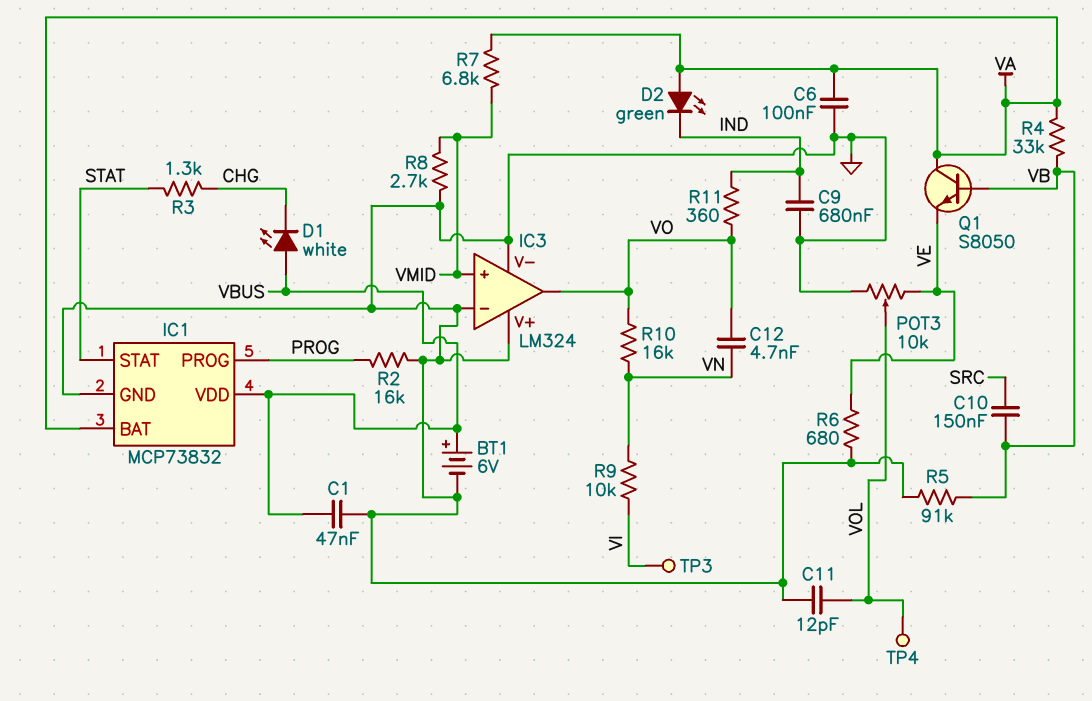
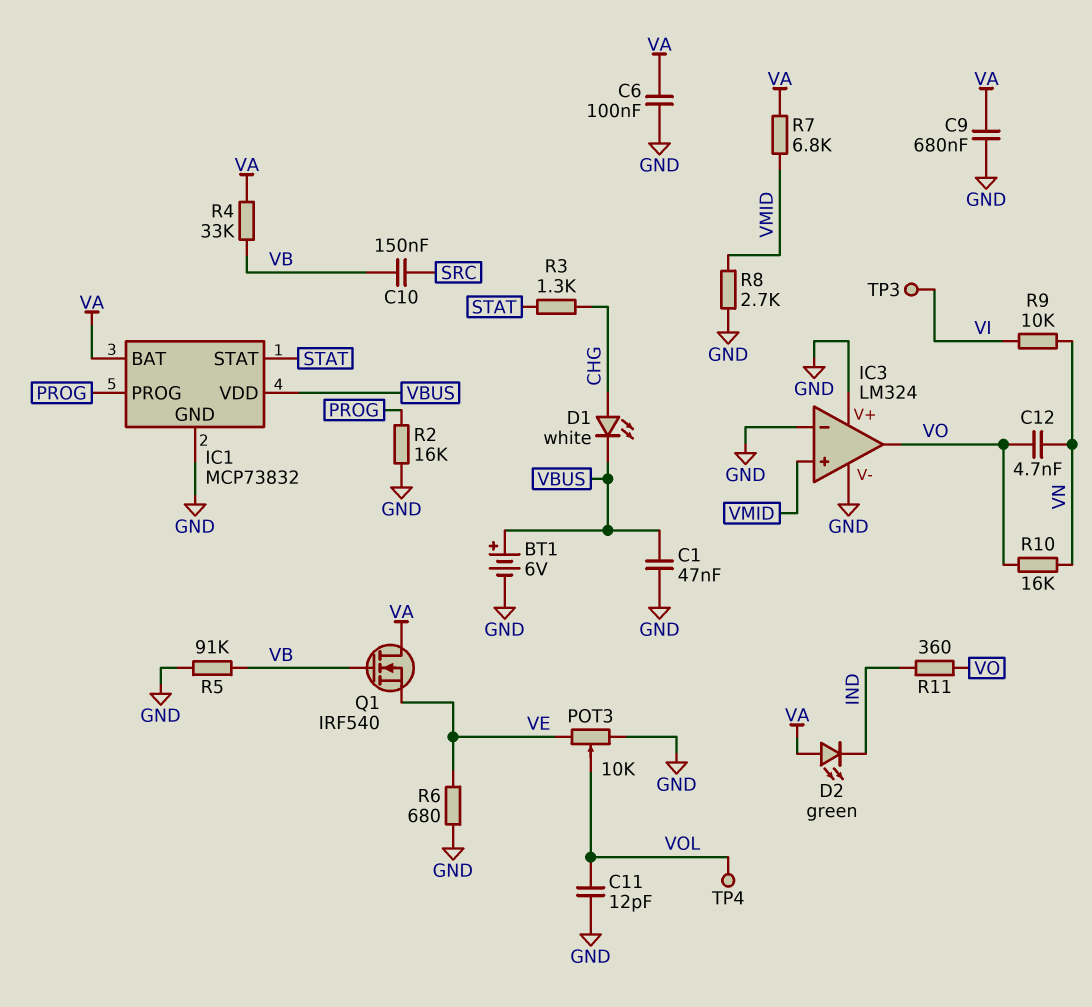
C9: 680nF (GND, IND) -> 680nF (GND, VA)
D1: LED white (A VBUS, K CHG) -> LED white (A CHG, K VBUS)
Q1: NPN S8050 (B VB, C VA, E VE) -> NMOS IRF540 (G VB, D VA, S VE)

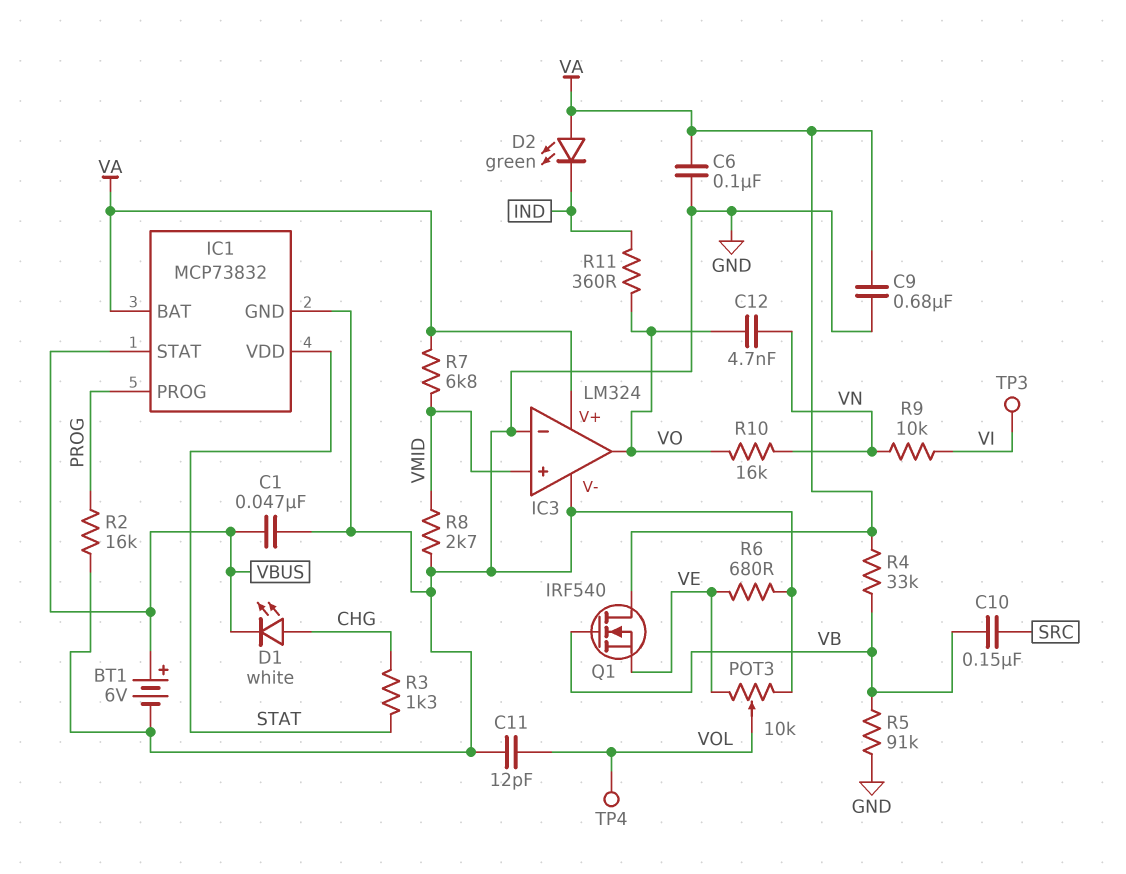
IC1 pin STAT: STAT -> VBUS
IC1 pin VDD: VBUS -> STAT
IC3 pin V+: GND -> VA

